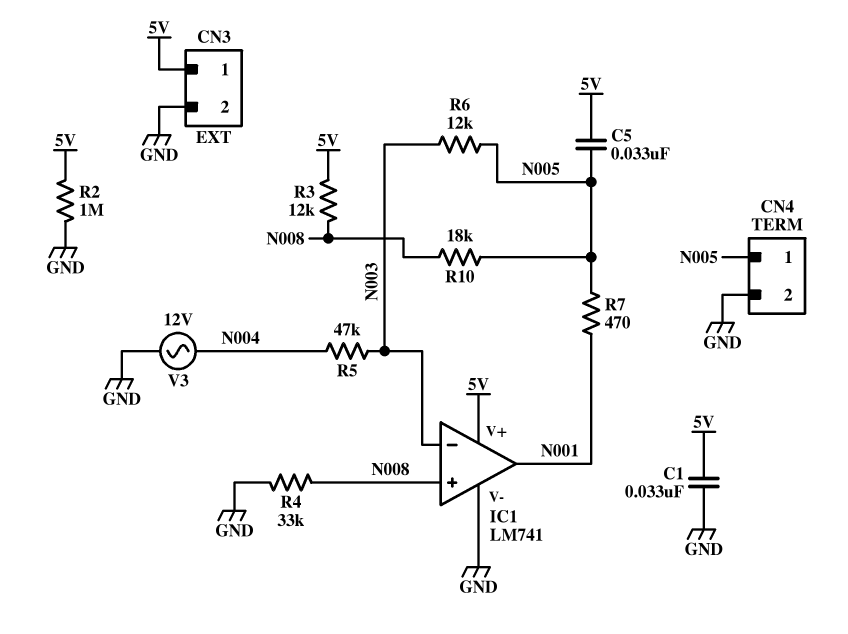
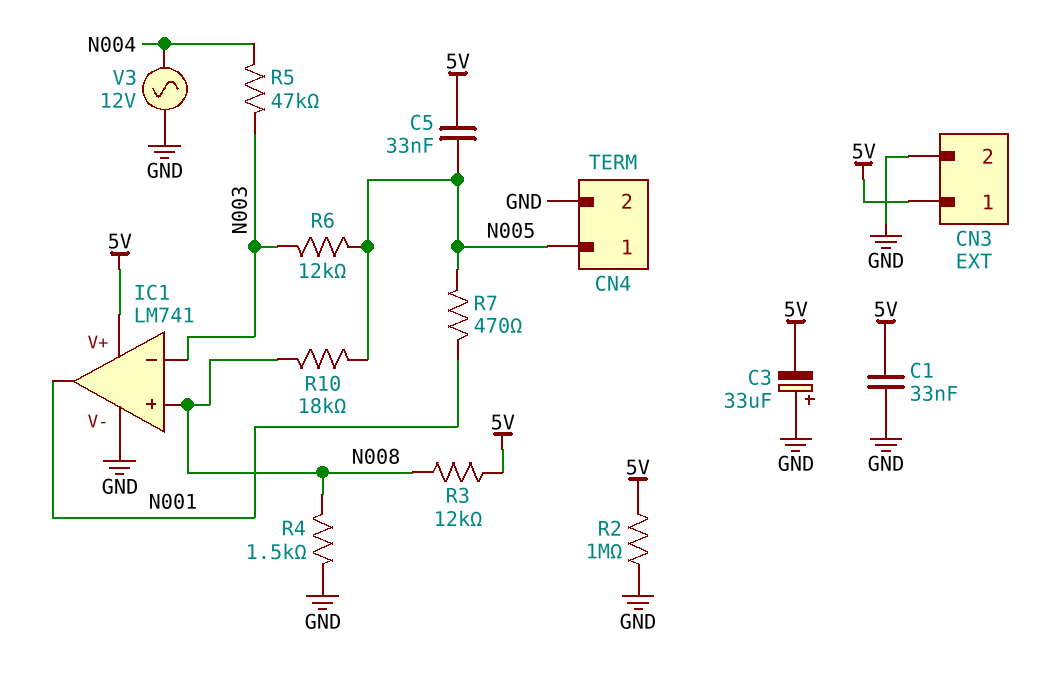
C3: none -> 33uF (plus GND, minus 5V)
R4: 33k (GND, N008) -> 1.5k (GND, N008)

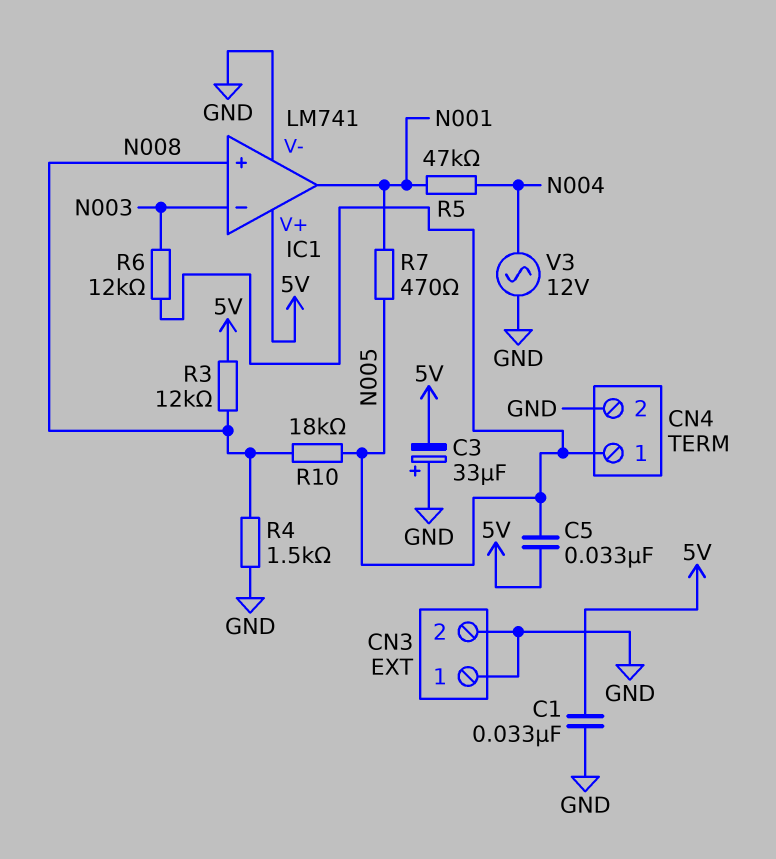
CN3 pin 1: 5V -> GND
R2: 1M (5V, GND) -> none
R5: 47k (N003, N004) -> 47k (N001, N004)

